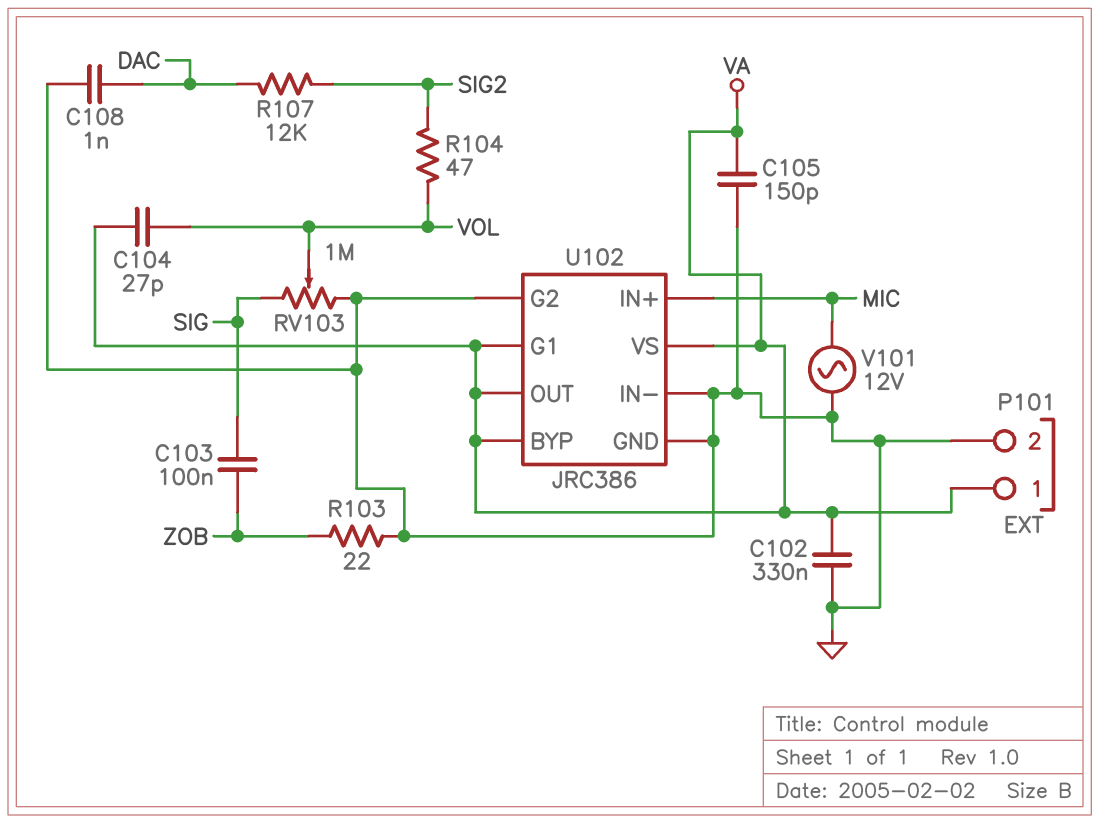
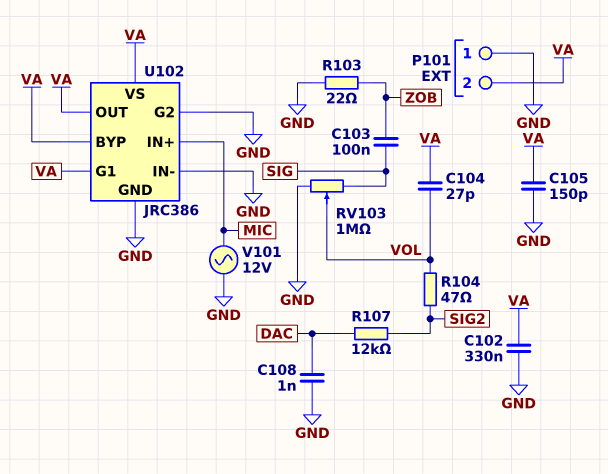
P101 pin 1: VA -> GND
P101 pin 2: GND -> VA

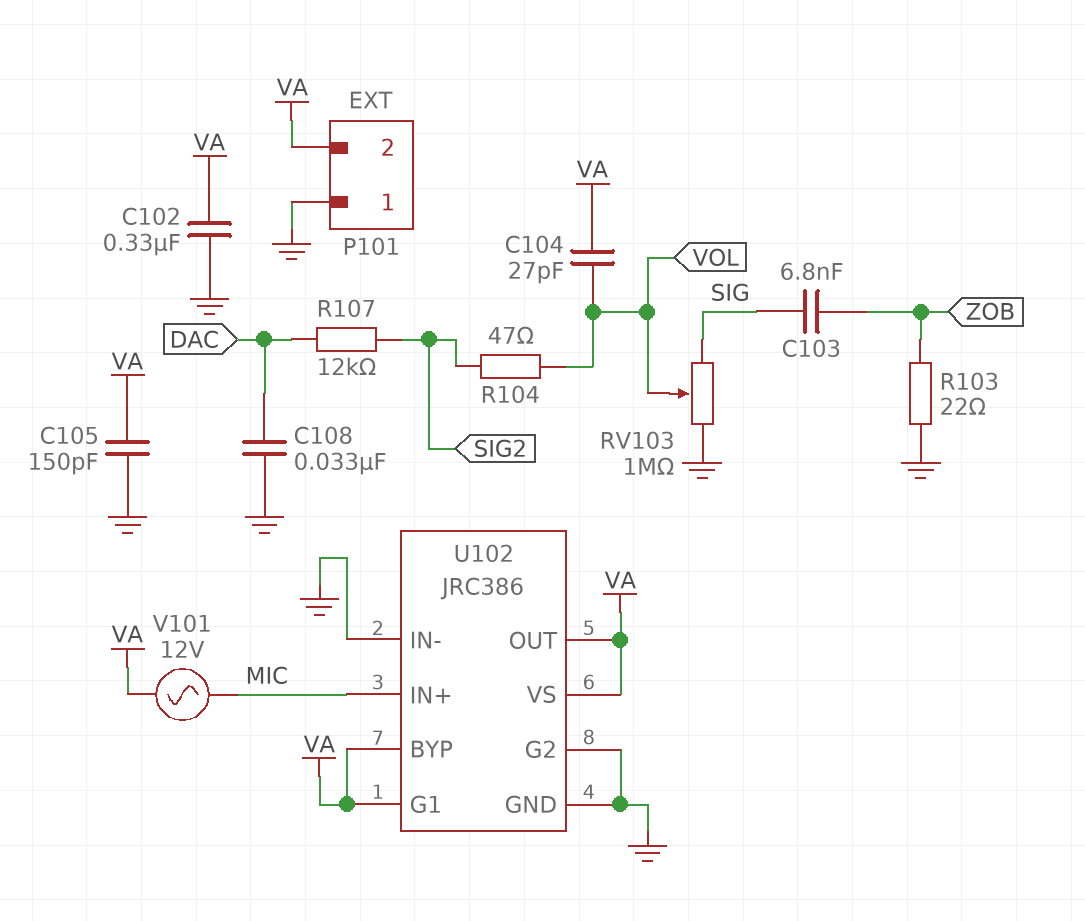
C103: 100nF (SIG, ZOB) -> 6.8nF (SIG, ZOB)
C108: 1nF (DAC, GND) -> 33nF (DAC, GND)
V101: AC 12V (GND, MIC) -> AC 12V (MIC, VA)

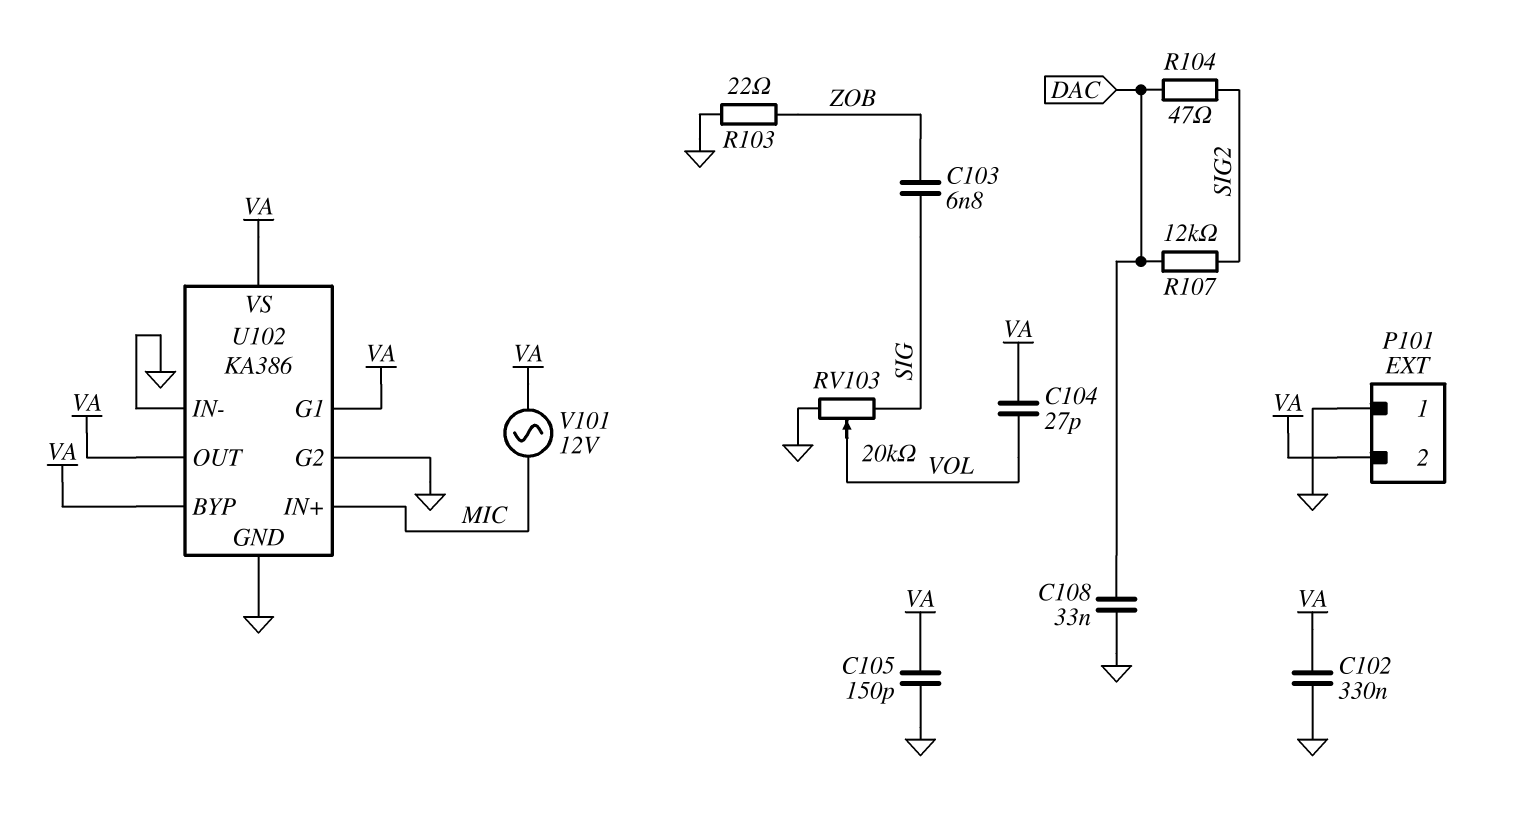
R104: 47 (SIG2, VOL) -> 47 (DAC, SIG2)
RV103: 1M (GND, SIG, wiper VOL) -> 20k (GND, SIG, wiper VOL)
U102: JRC386 -> KA386

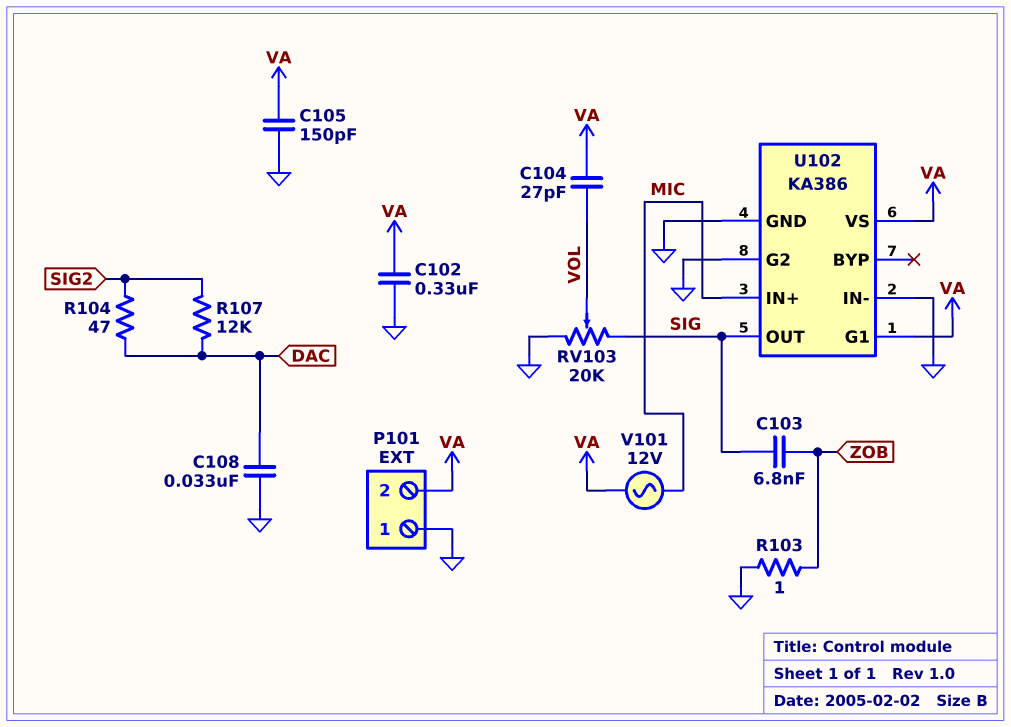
R103: 22 (GND, ZOB) -> 1 (GND, ZOB)
U102 pin BYP: VA -> none
U102 pin OUT: VA -> SIG

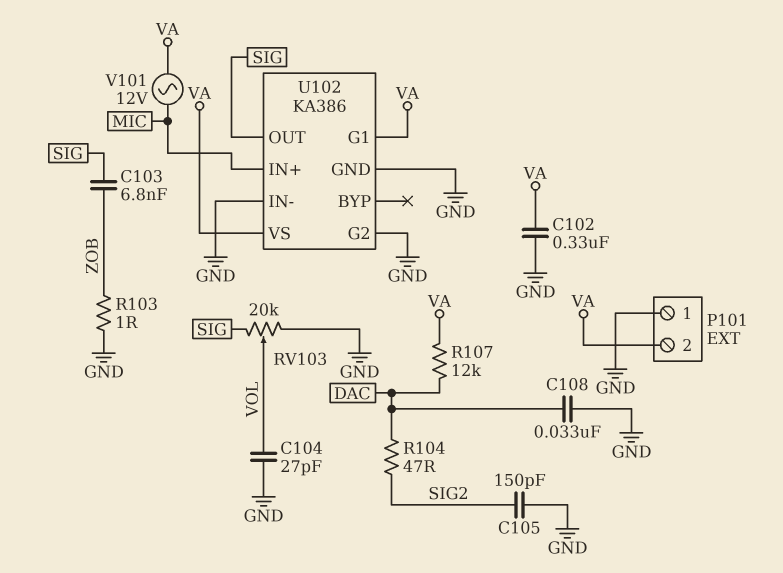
C104: 27pF (VA, VOL) -> 27pF (GND, VOL)
C105: 150pF (GND, VA) -> 150pF (GND, SIG2)
R107: 12k (DAC, SIG2) -> 12k (DAC, VA)

